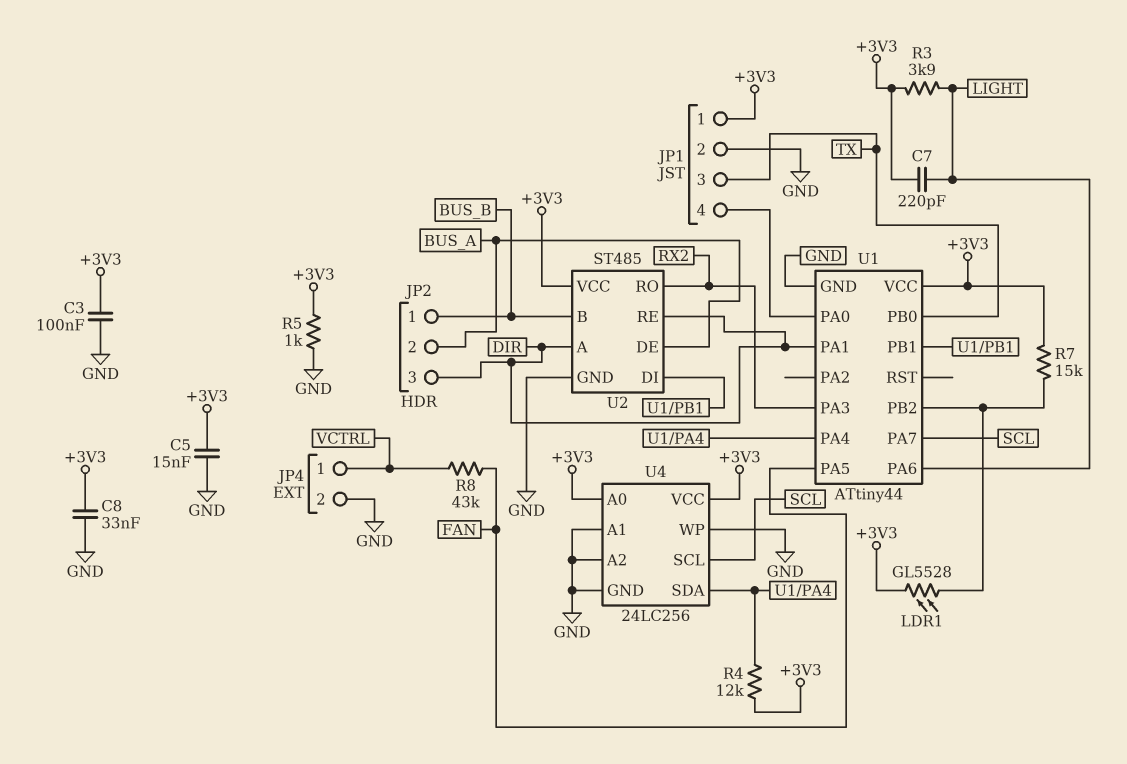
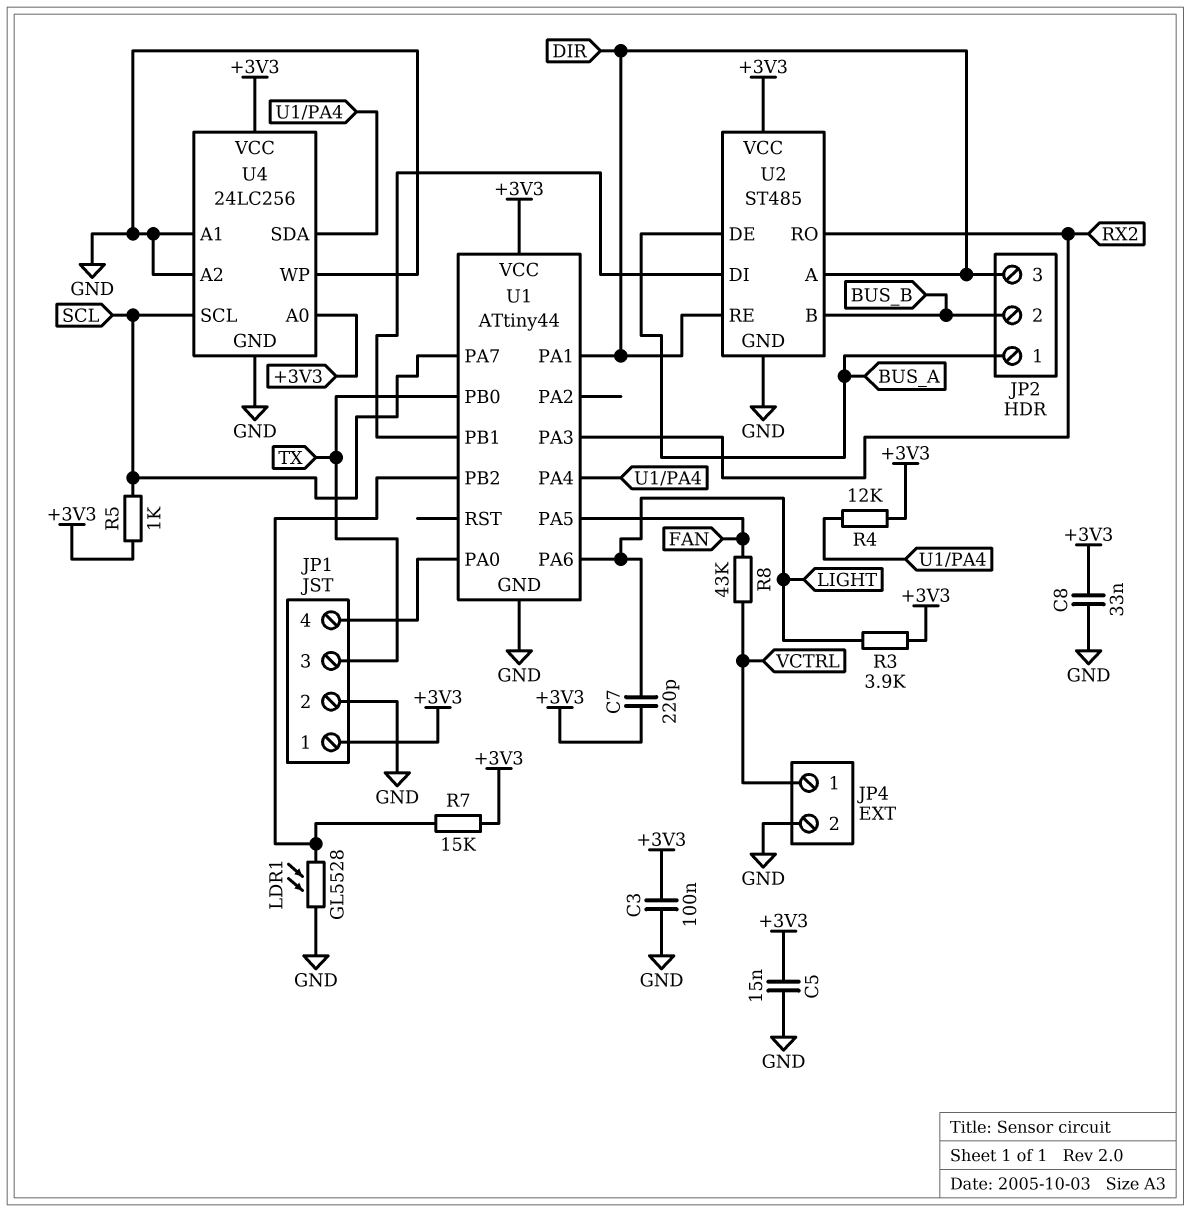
JP2 pin 1: BUS_B -> BUS_A
JP2 pin 2: BUS_A -> BUS_B
LDR1: GL5528 (+3V3, U1/PB2) -> GL5528 (GND, U1/PB2)
R5: 1k (+3V3, GND) -> 1k (+3V3, SCL)

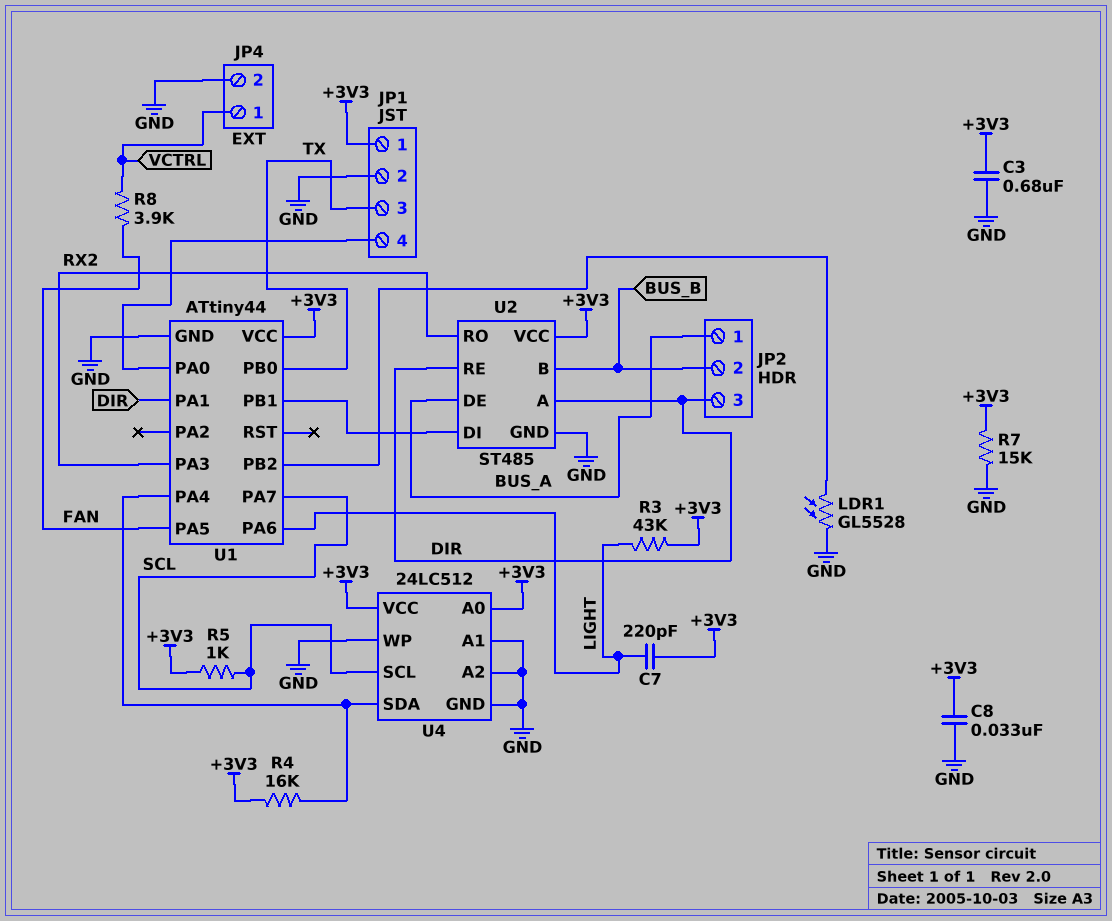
C3: 100nF (+3V3, GND) -> 680nF (+3V3, GND)
C5: 15nF (+3V3, GND) -> none
R3: 3.9k (+3V3, LIGHT) -> 43k (+3V3, LIGHT)
R4: 12k (+3V3, U1/PA4) -> 16k (+3V3, U1/PA4)
R7: 15k (+3V3, U1/PB2) -> 15k (+3V3, GND)
R8: 43k (FAN, VCTRL) -> 3.9k (FAN, VCTRL)
U4: 24LC256 -> 24LC512

